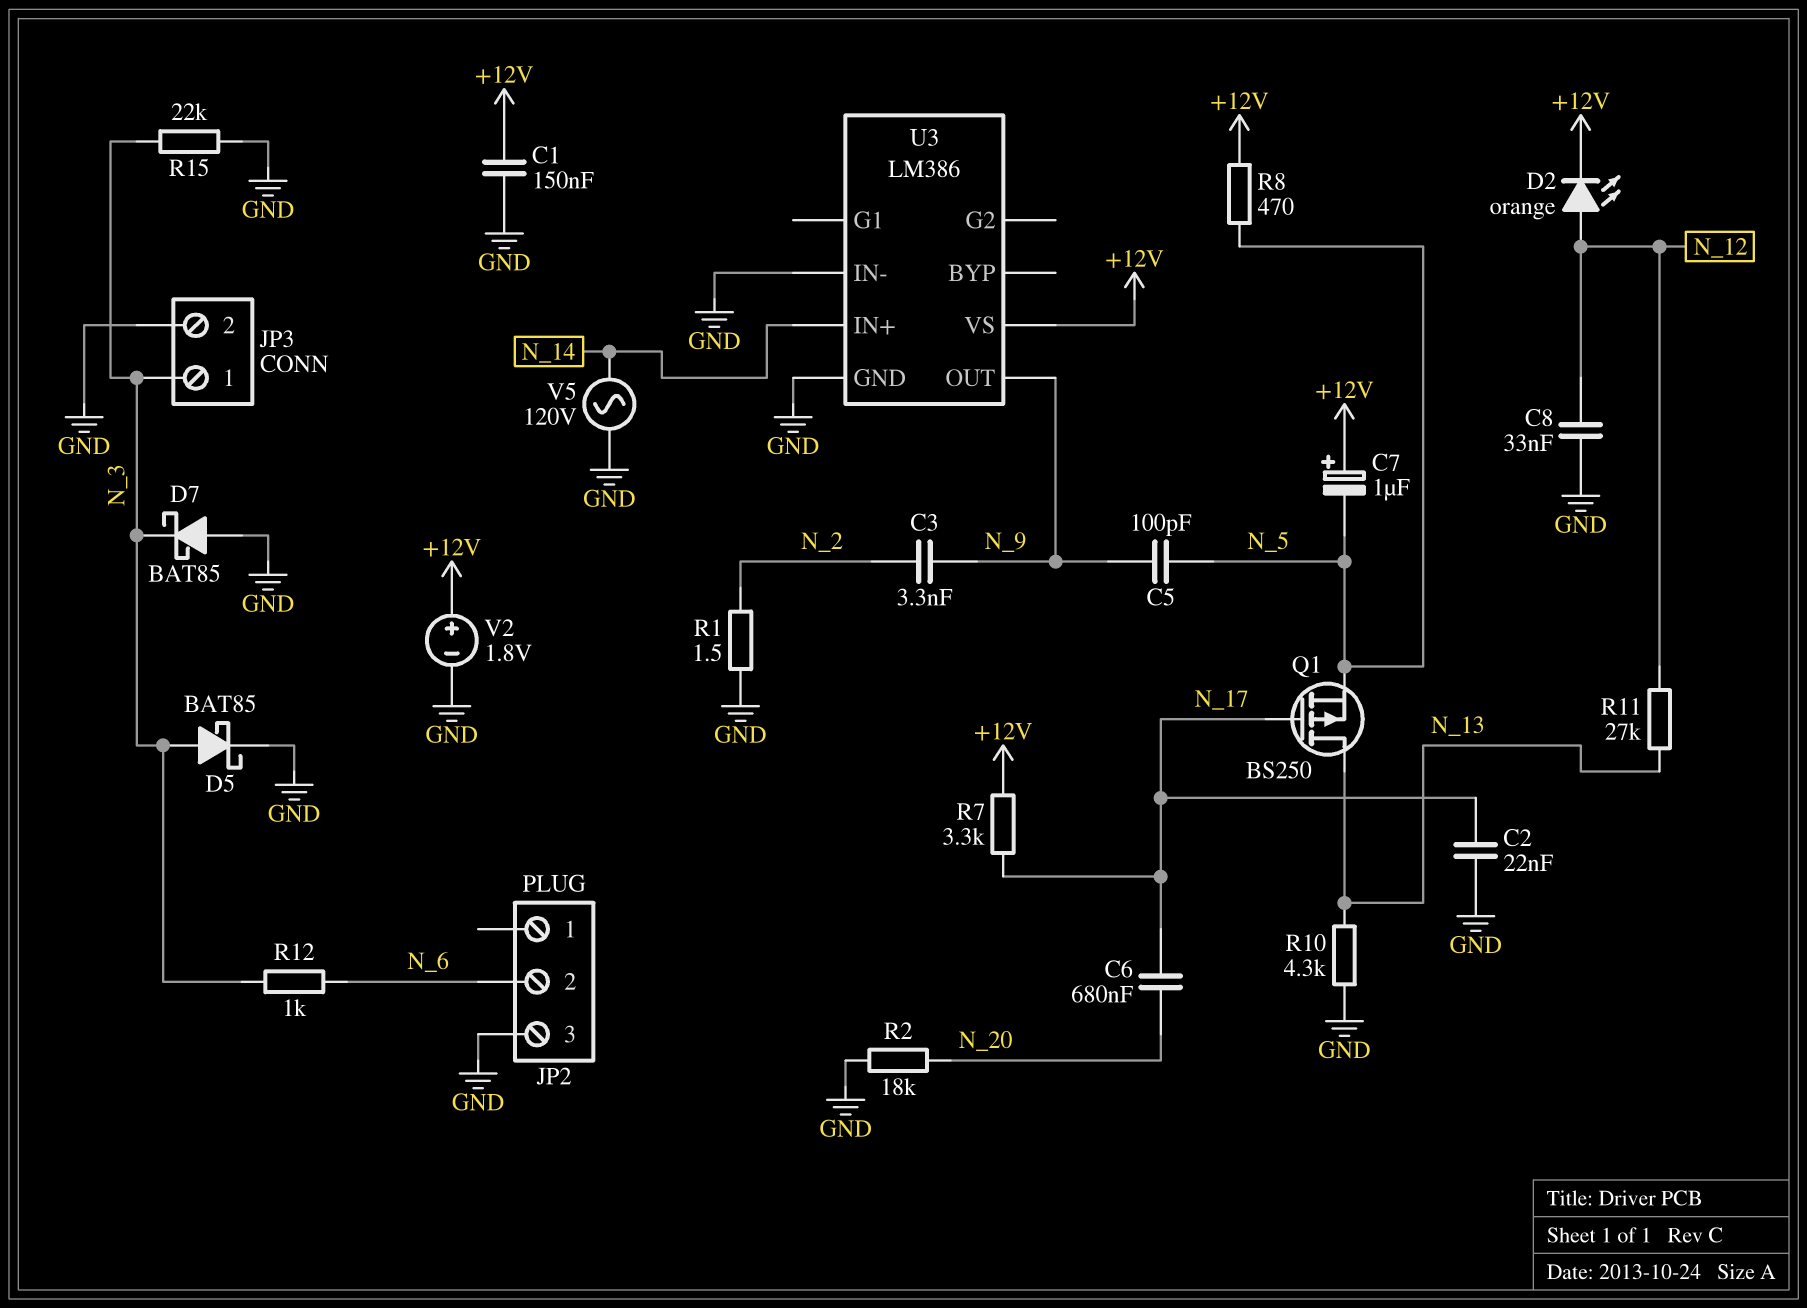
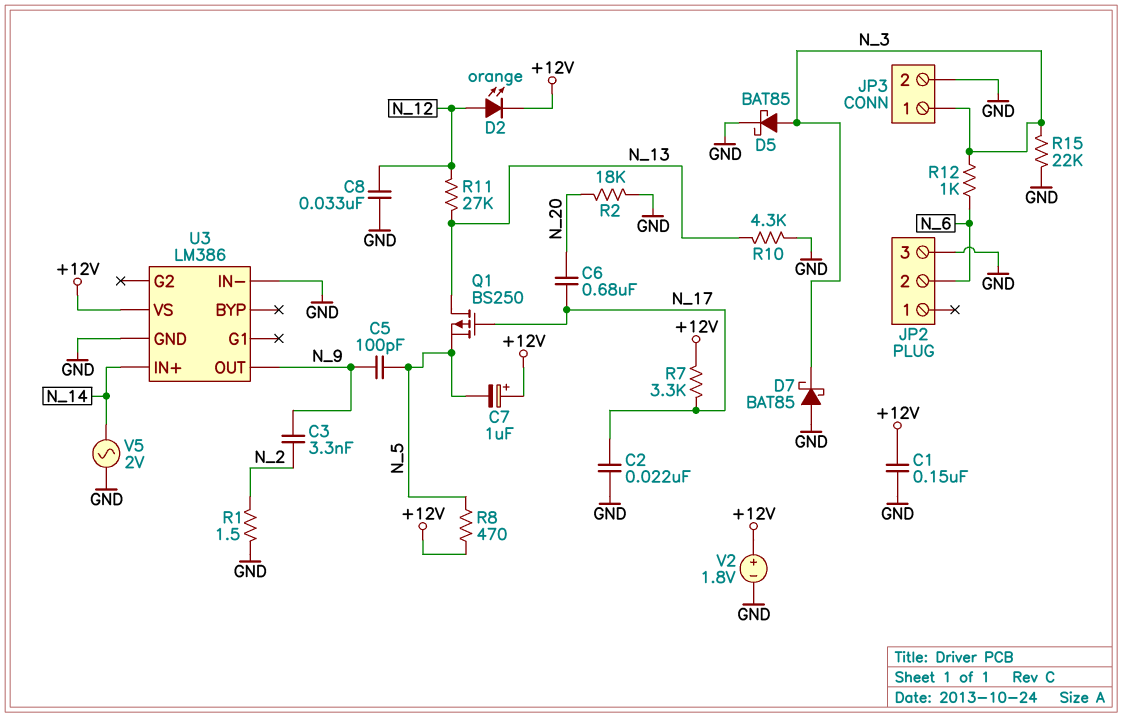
V5: AC 120V (GND, N_14) -> AC 2V (GND, N_14)

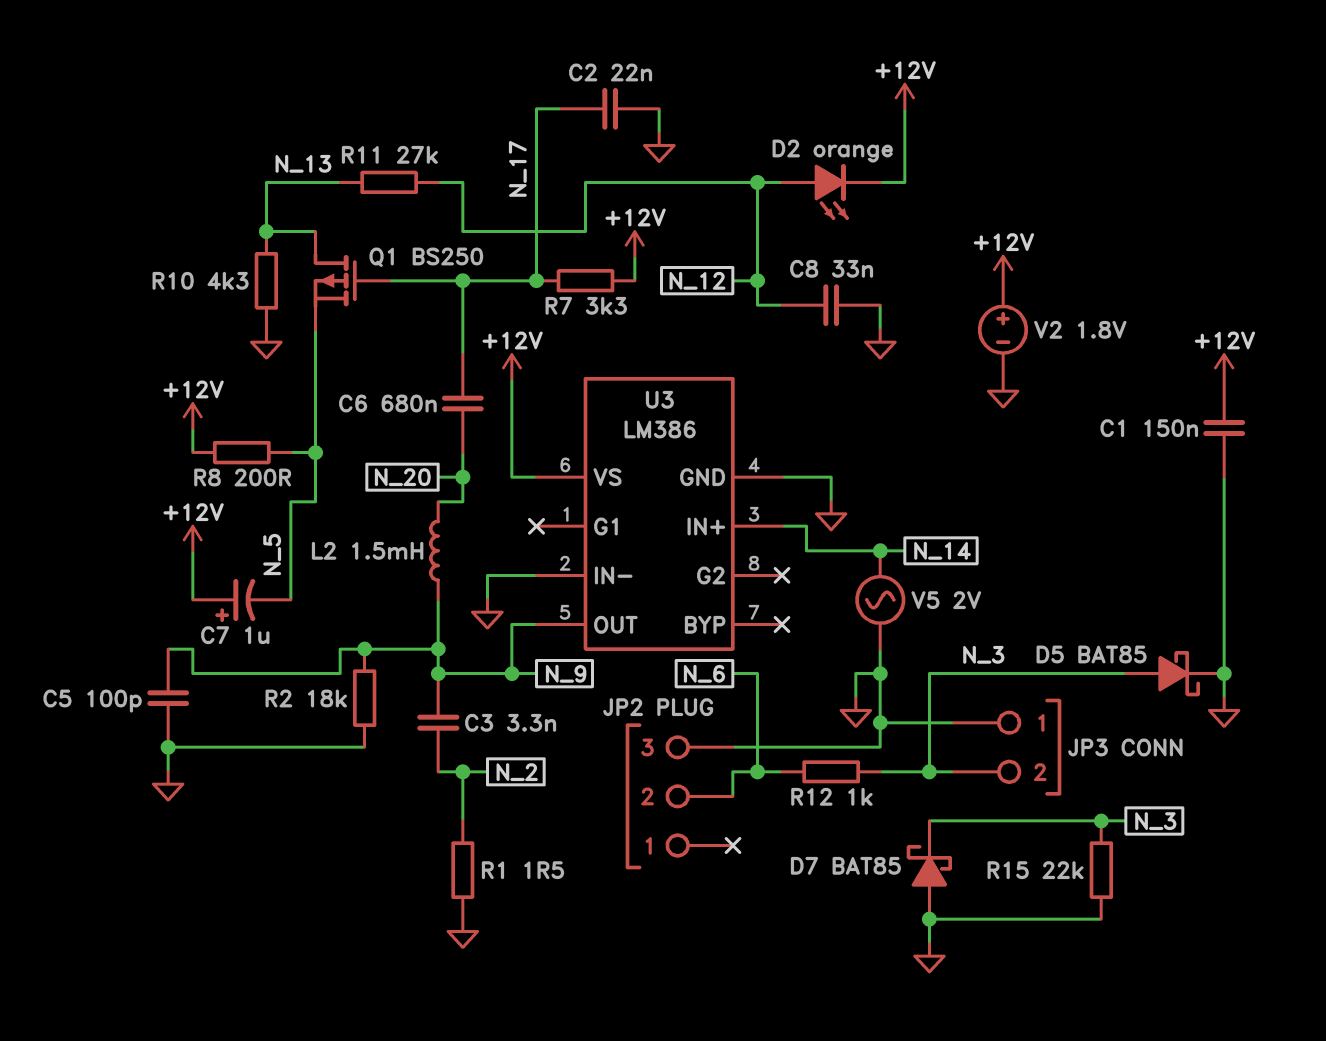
C5: 100pF (N_5, N_9) -> 100pF (GND, N_9)
JP3 pin 1: N_3 -> GND
JP3 pin 2: GND -> N_3
L2: none -> 1.5mH (N_9, N_20)
R2: 18k (GND, N_20) -> 18k (GND, N_9)
R8: 470 (+12V, N_5) -> 200 (+12V, N_5)

